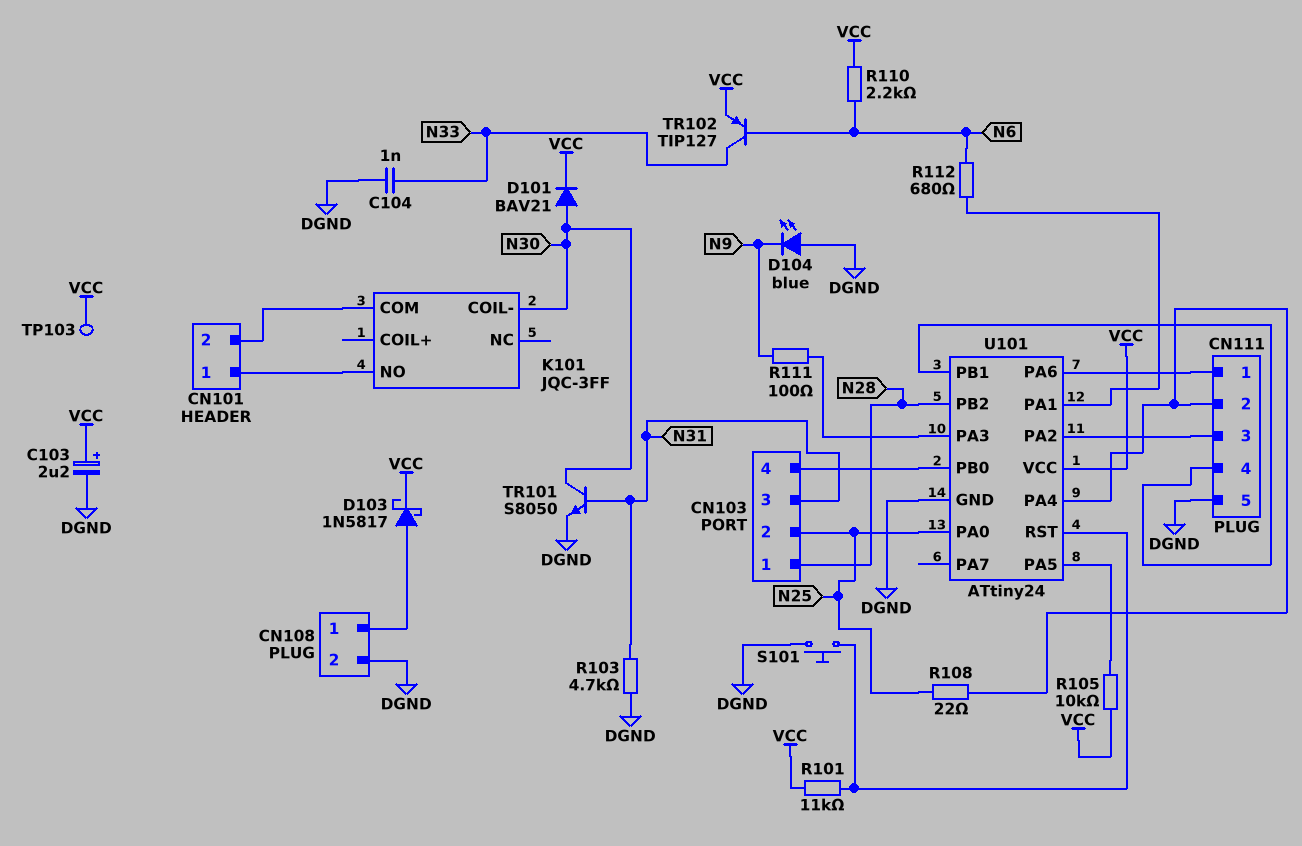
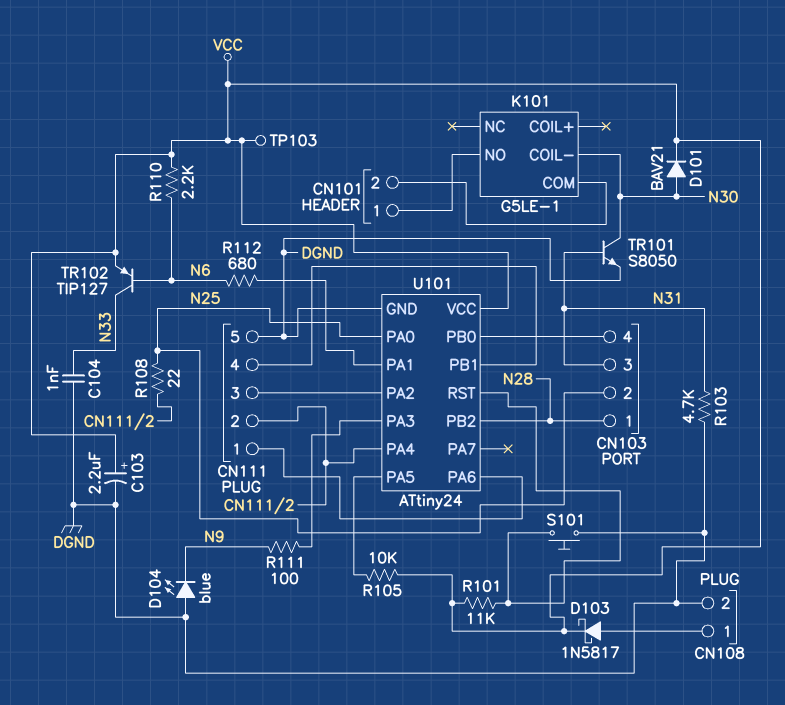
K101: JQC-3FF -> G5LE-1

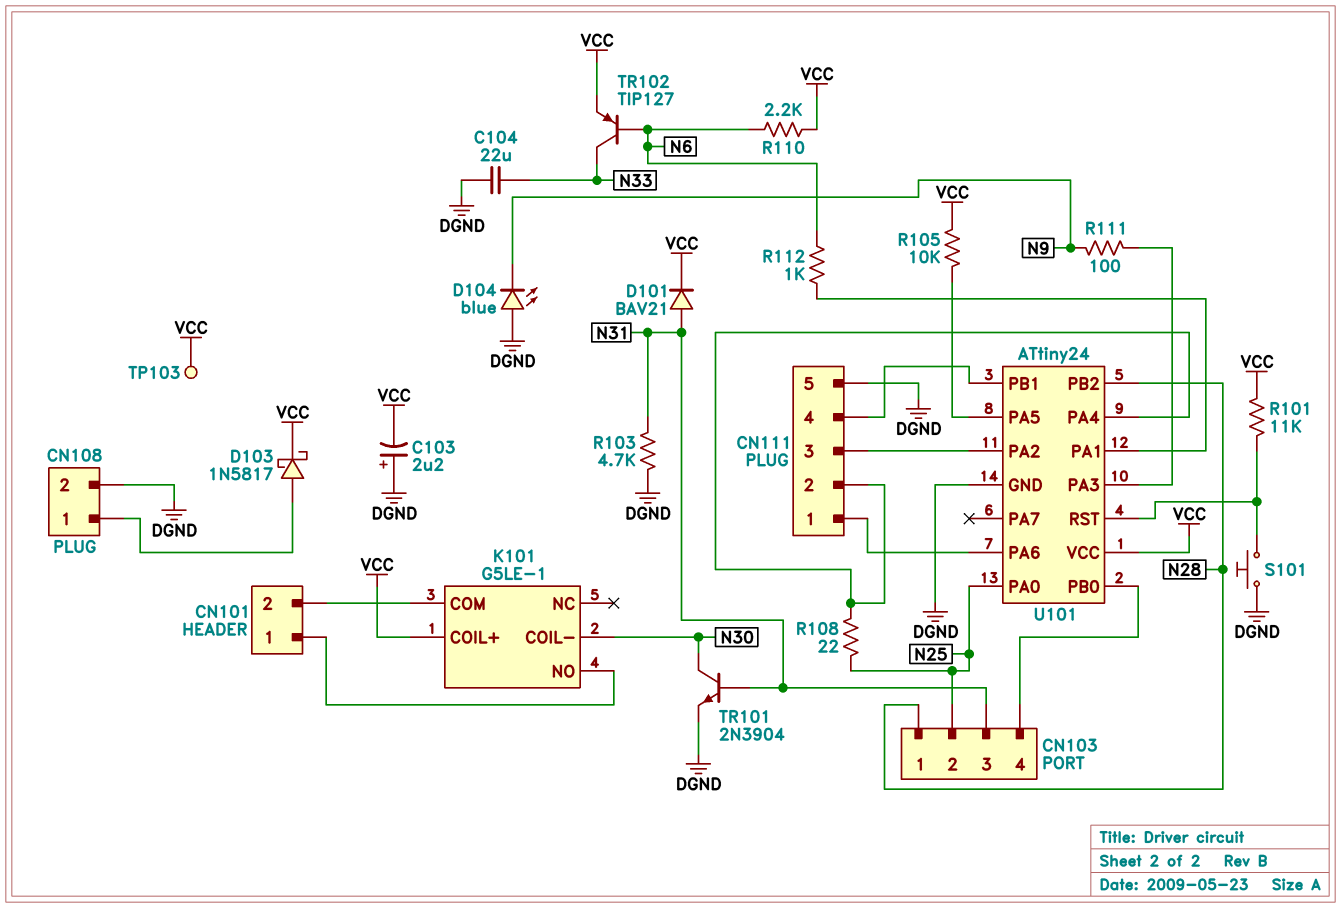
C103: 2.2uF (plus VCC, minus DGND) -> 2.2uF (plus DGND, minus VCC)
C104: 1nF (DGND, N33) -> 22uF (DGND, N33)
D101: diode BAV21 (A N30, K VCC) -> diode BAV21 (A N31, K VCC)
K101 pin COIL+: none -> VCC
R112: 680 (N6, U101/PA1) -> 1k (N6, U101/PA1)
TR101: NPN S8050 (B N31, C N30, E DGND) -> NPN 2N3904 (B N31, C N30, E DGND)

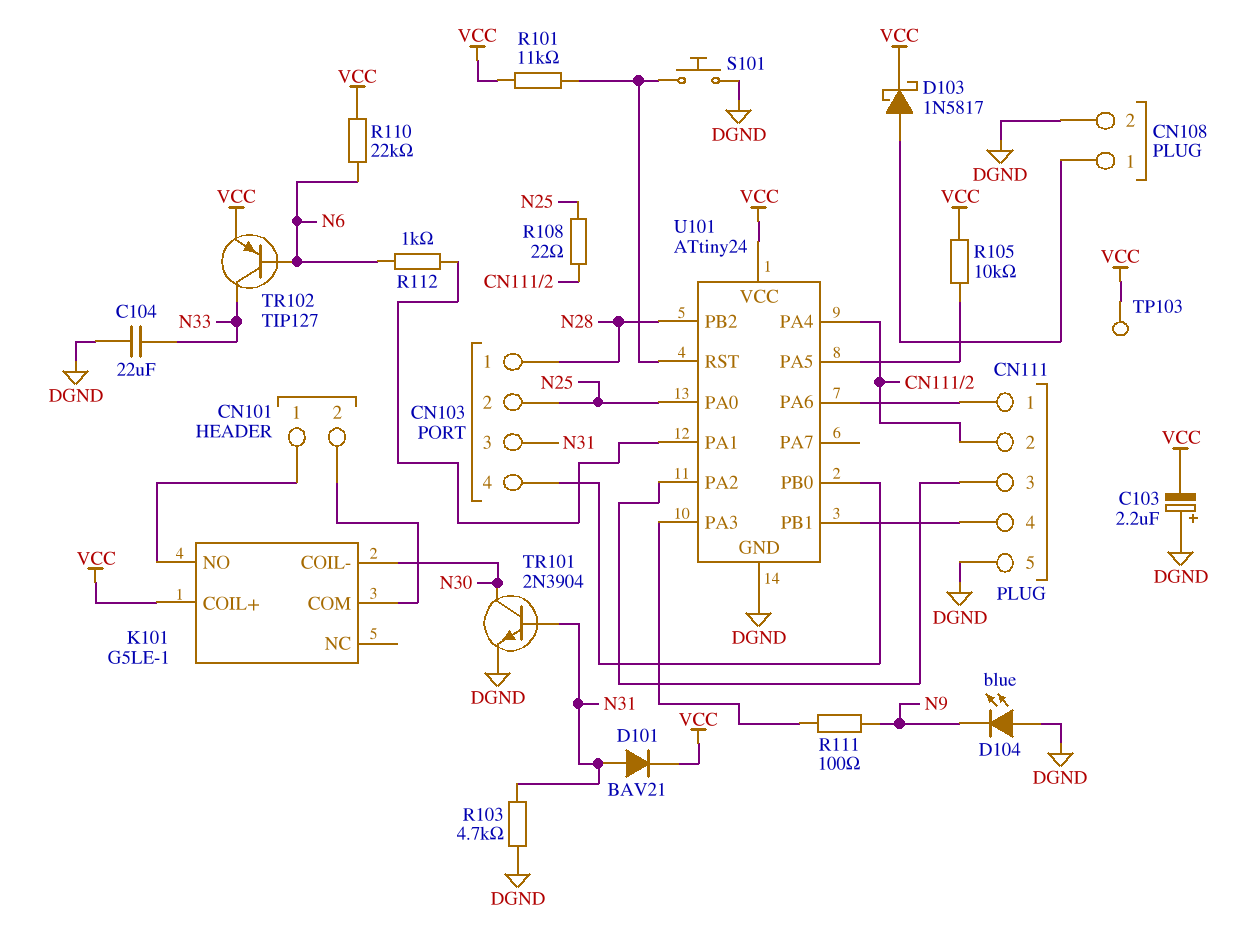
R110: 2.2k (N6, VCC) -> 22k (N6, VCC)

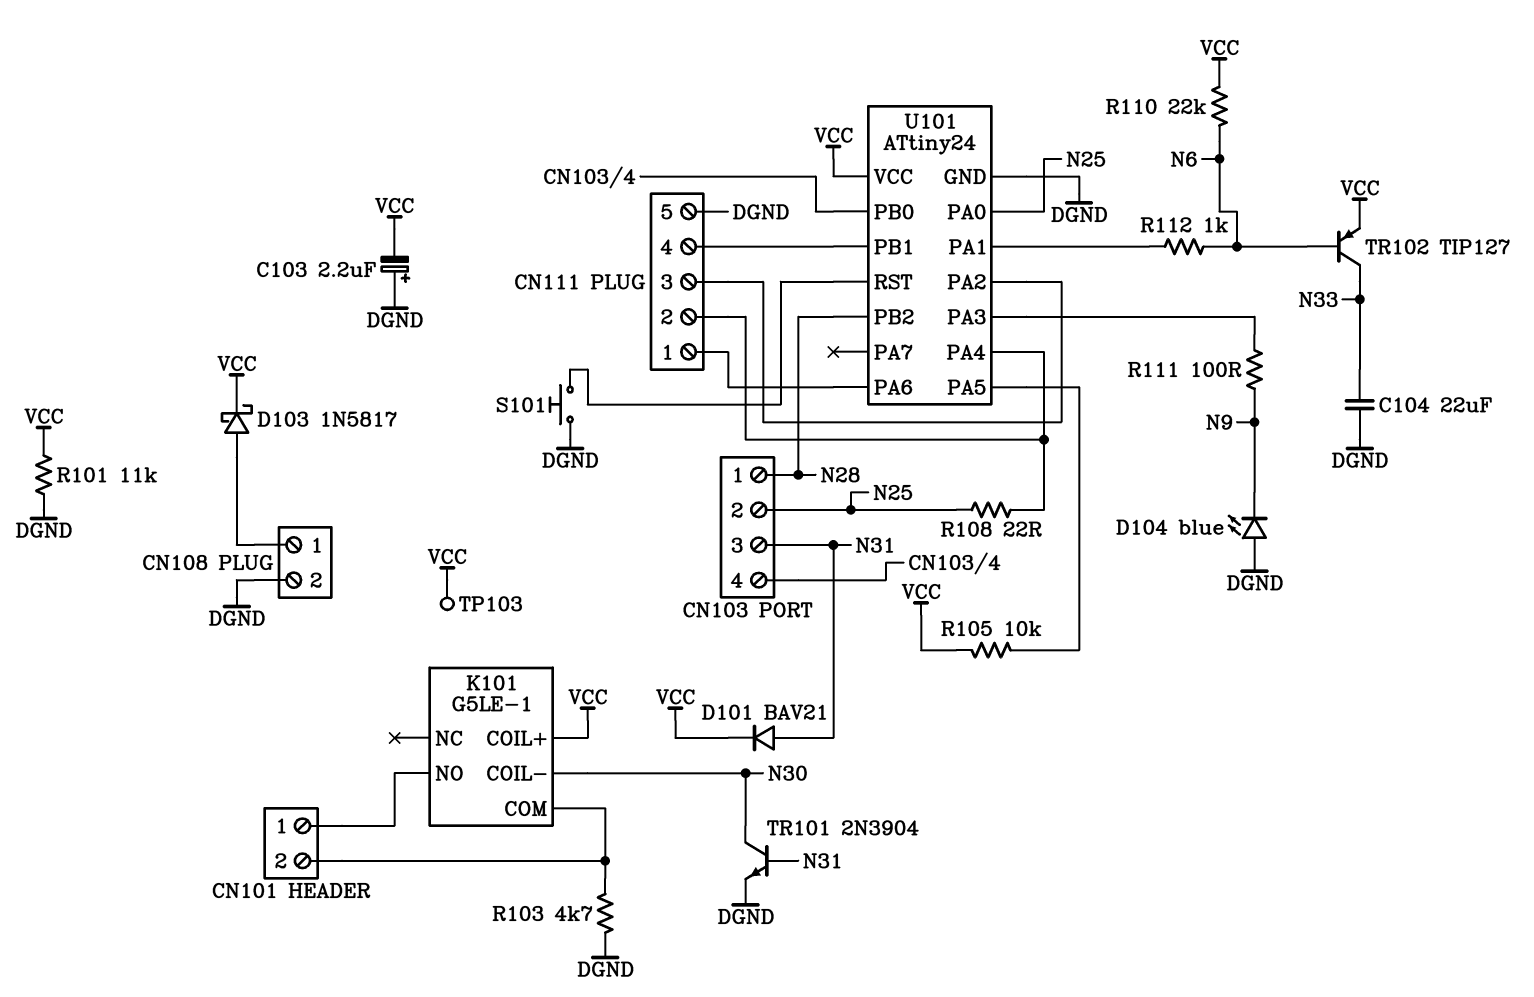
R101: 11k (U101/RST, VCC) -> 11k (DGND, VCC)
R103: 4.7k (DGND, N31) -> 4.7k (CN101/2, DGND)

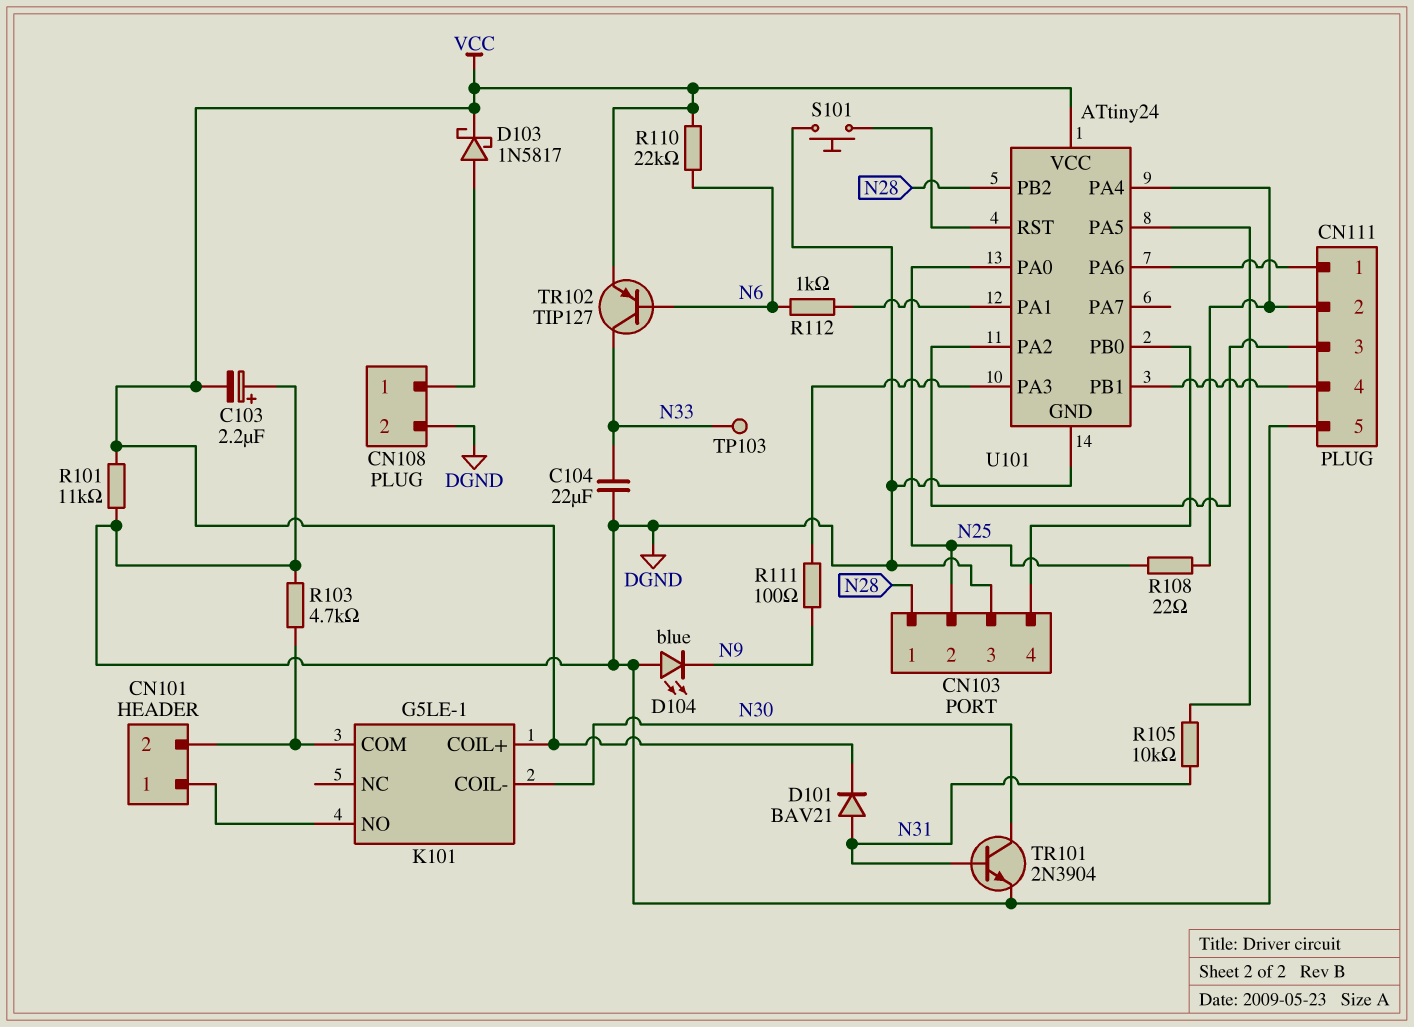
CN103 pin 3: N31 -> DGND
R105: 10k (U101/PA5, VCC) -> 10k (N31, U101/PA5)
TP103: test point (VCC) -> test point (N33)

